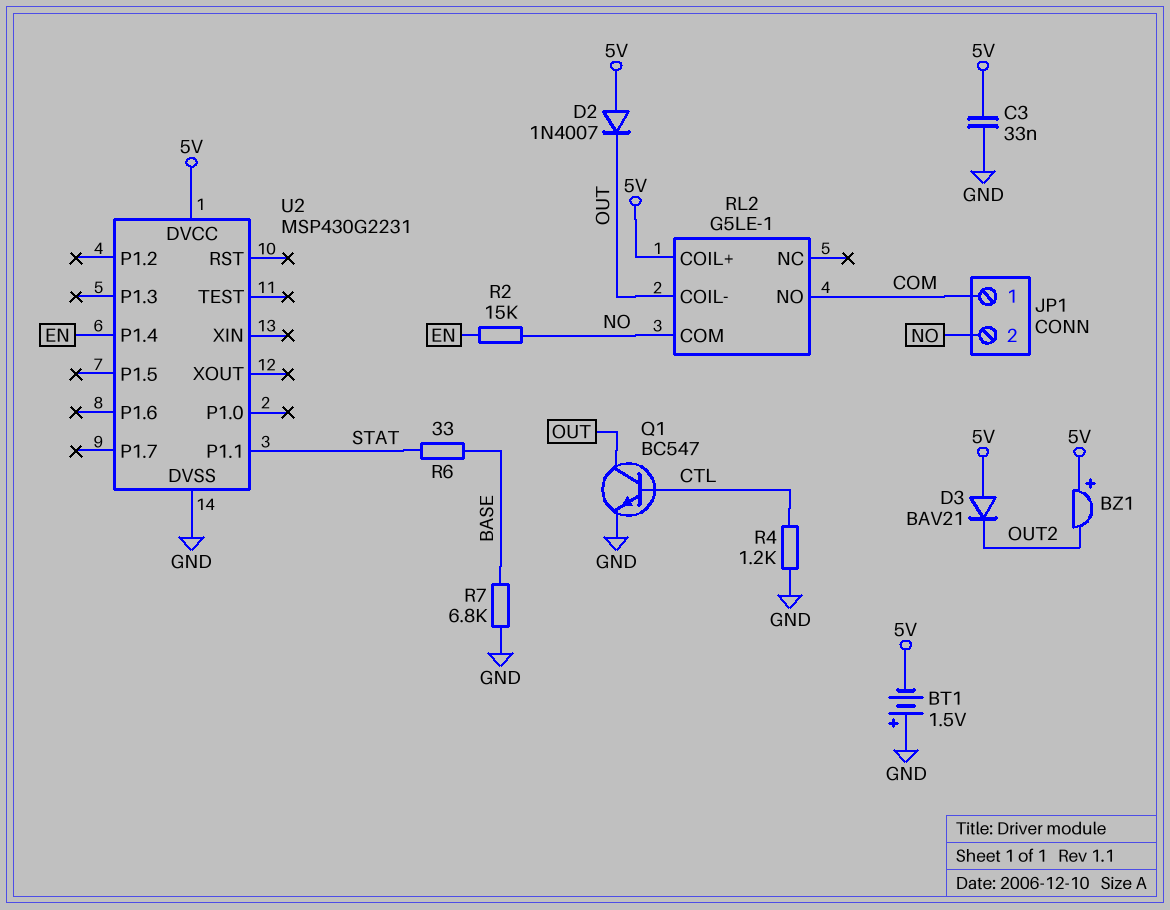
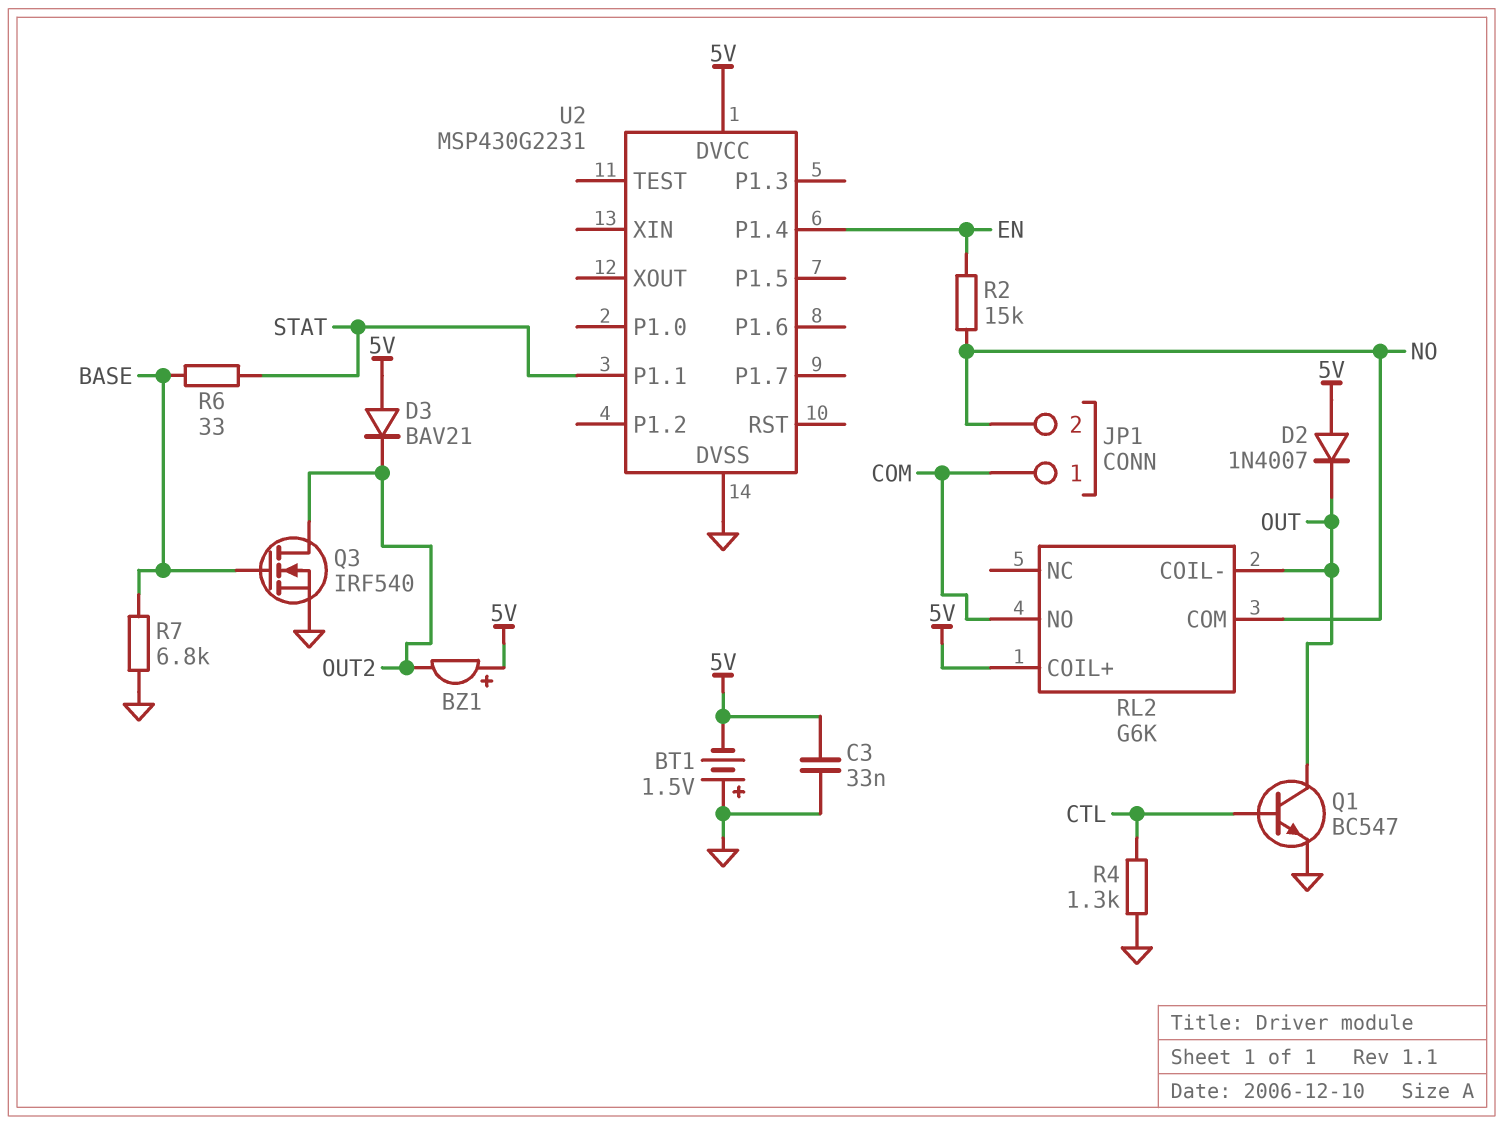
Q3: none -> NMOS IRF540 (G BASE, D OUT2, S GND)
R4: 1.2k (CTL, GND) -> 1.3k (CTL, GND)
RL2: G5LE-1 -> G6K

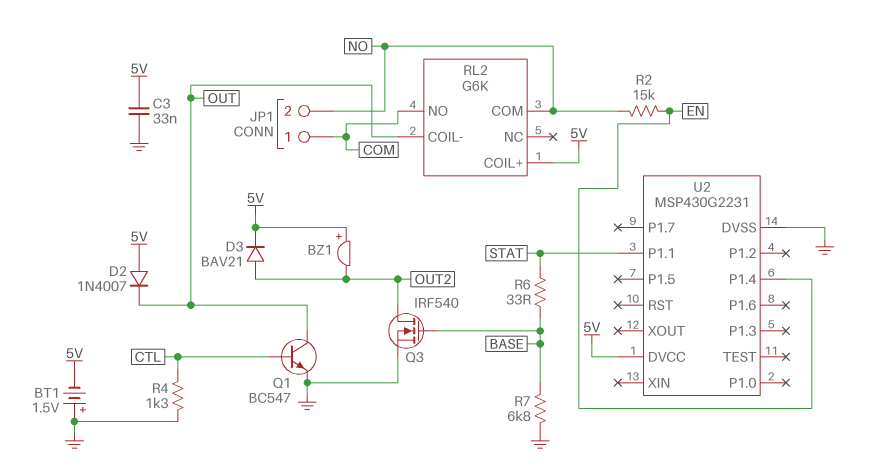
D3: diode BAV21 (A 5V, K OUT2) -> diode BAV21 (A OUT2, K 5V)

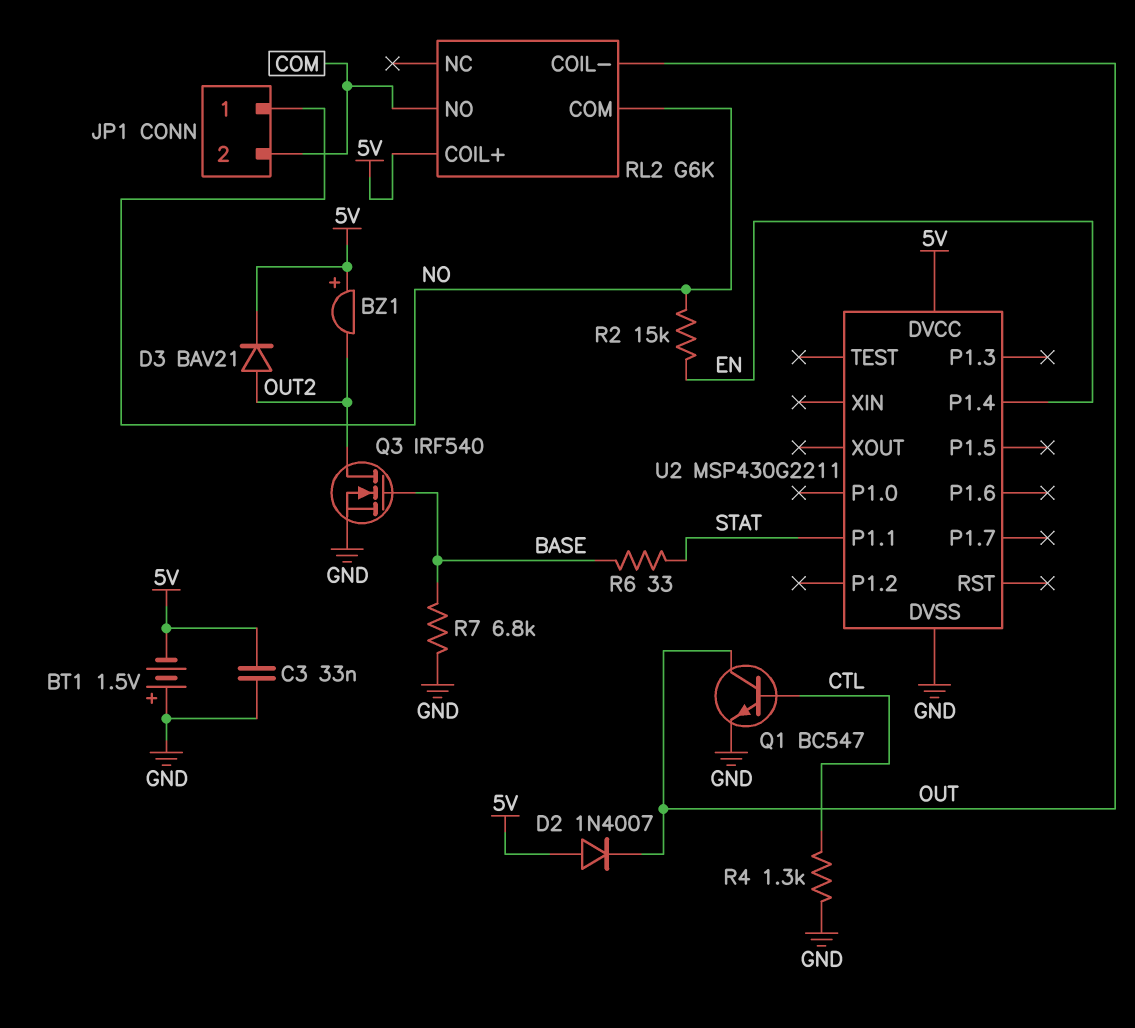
JP1 pin 1: COM -> NO
JP1 pin 2: NO -> COM
U2: MSP430G2231 -> MSP430G2211

